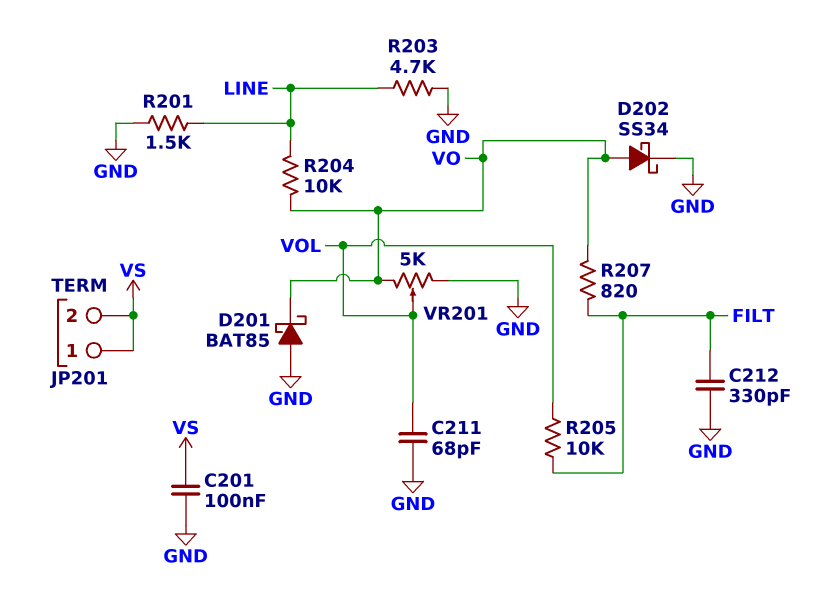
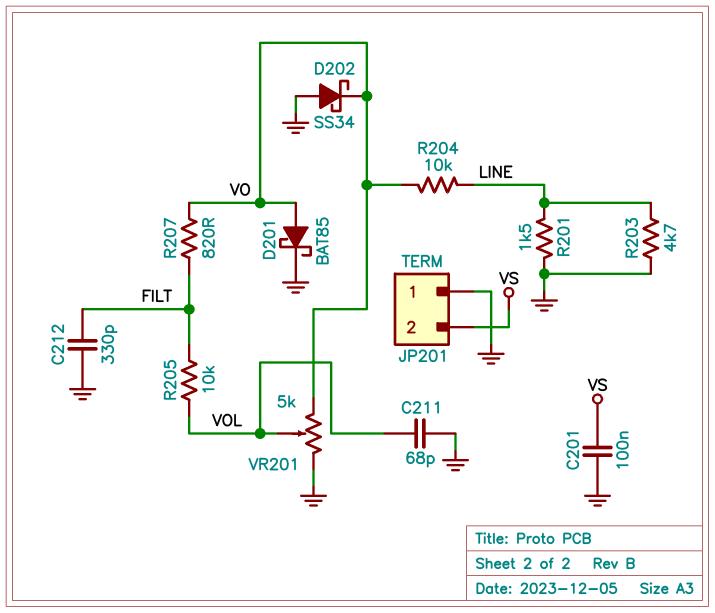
D201: schottky BAT85 (A GND, K VO) -> schottky BAT85 (A VO, K GND)
D202: schottky SS34 (A VO, K GND) -> schottky SS34 (A GND, K VO)
JP201 pin 1: VS -> GND

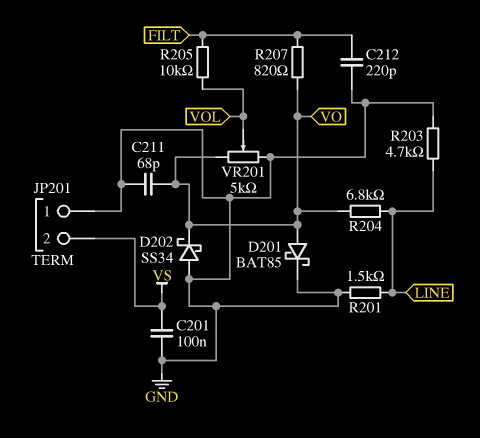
C211: 68pF (GND, VOL) -> 68pF (GND, VO)
C212: 330pF (FILT, GND) -> 220pF (FILT, GND)
R204: 10k (LINE, VO) -> 6.8k (LINE, VO)

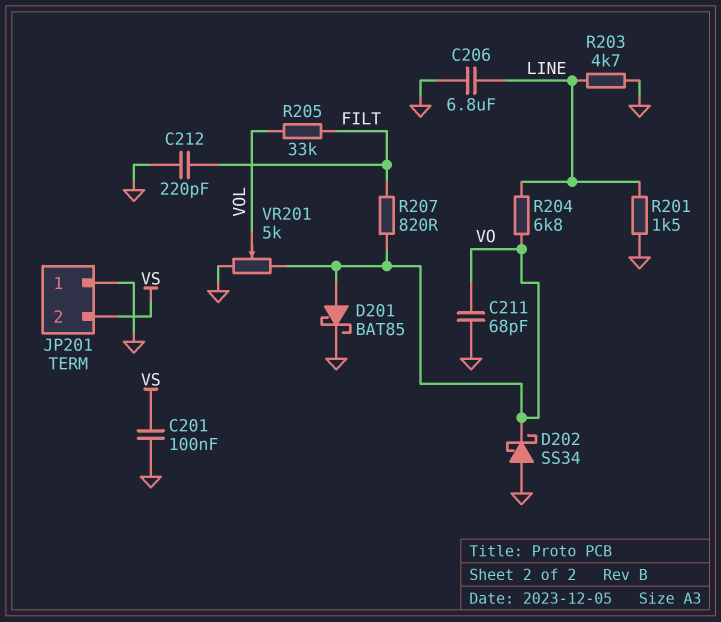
C206: none -> 6.8uF (GND, LINE)
R205: 10k (FILT, VOL) -> 33k (FILT, VOL)

